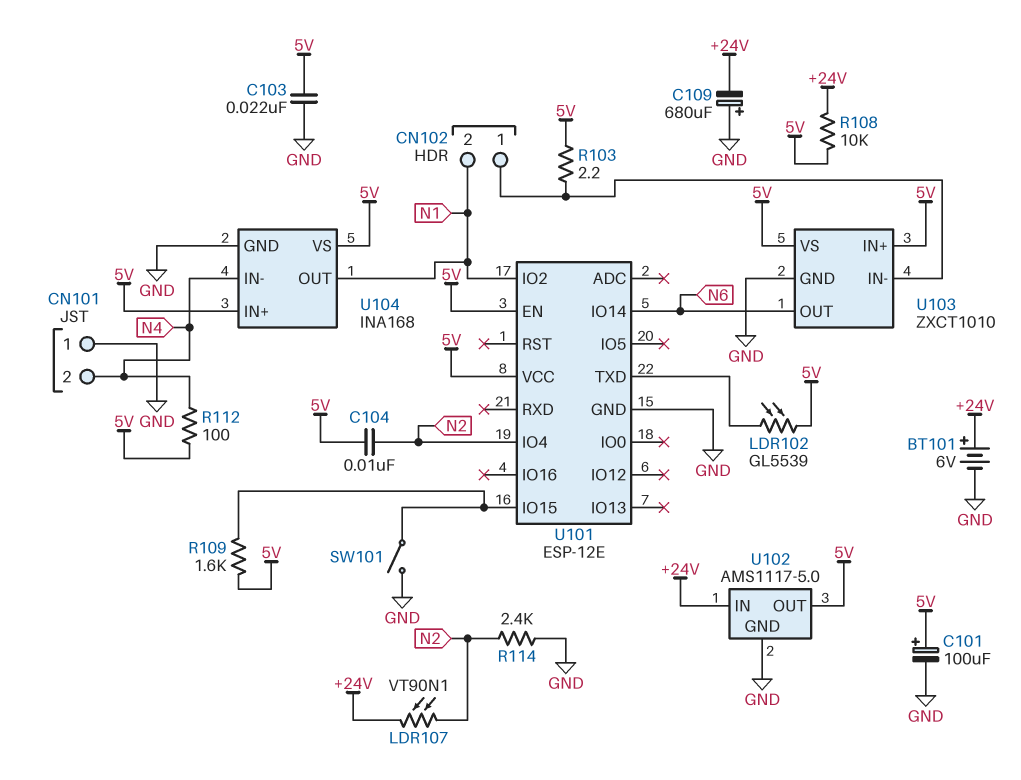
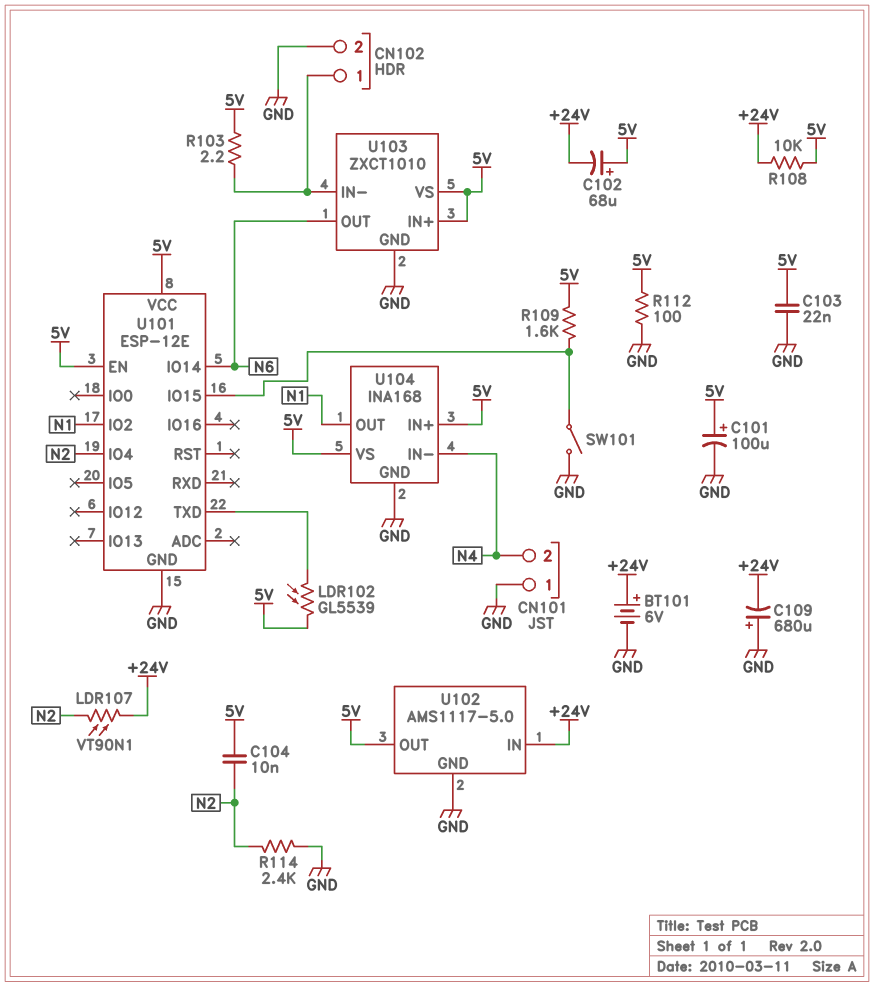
C102: none -> 68uF (plus 5V, minus +24V)
CN102 pin 2: N1 -> GND
R112: 100 (5V, N4) -> 100 (5V, GND)

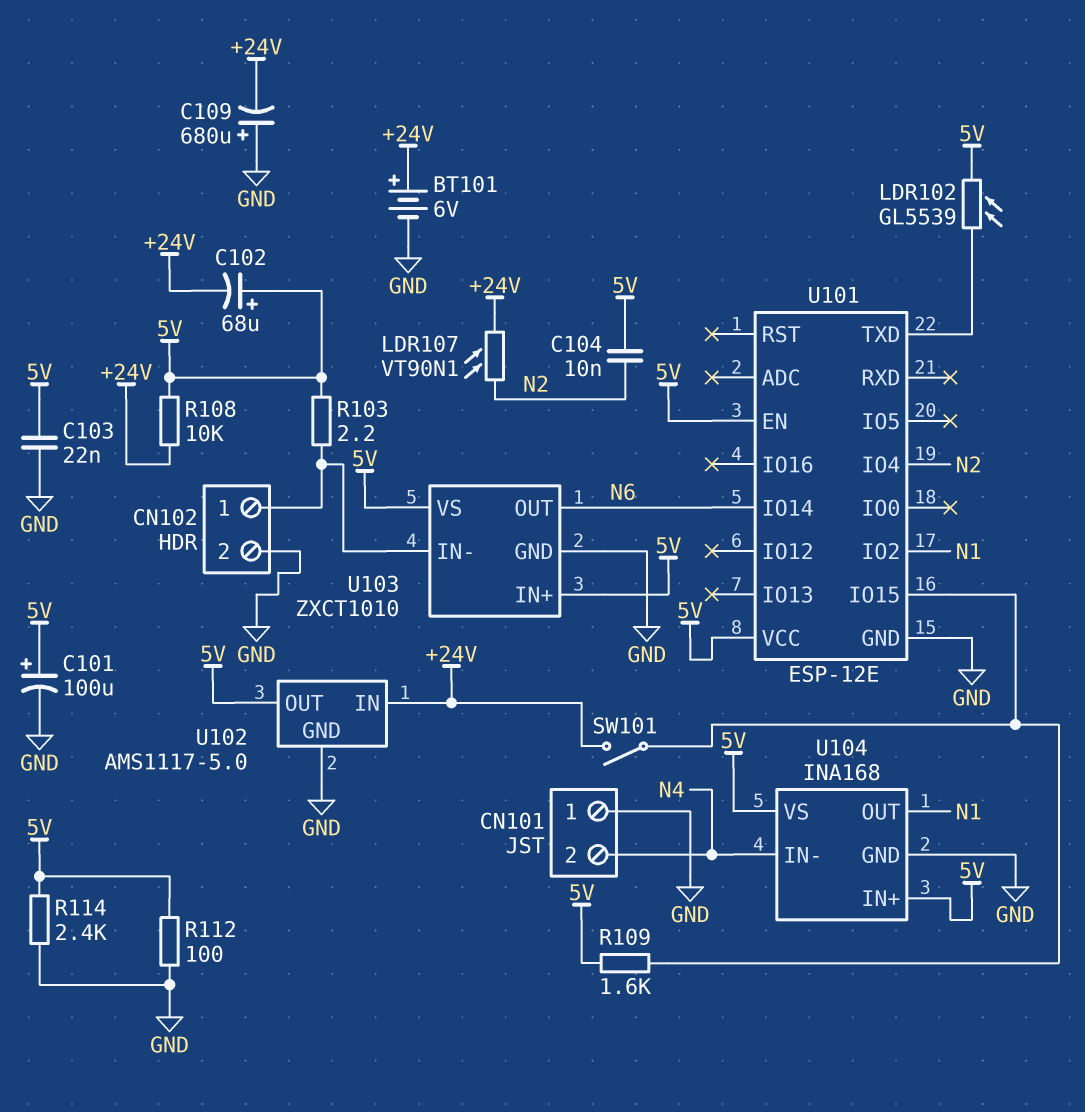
R114: 2.4k (GND, N2) -> 2.4k (5V, GND)
SW101: switch (GND, U101/IO15) -> switch (+24V, U101/IO15)

